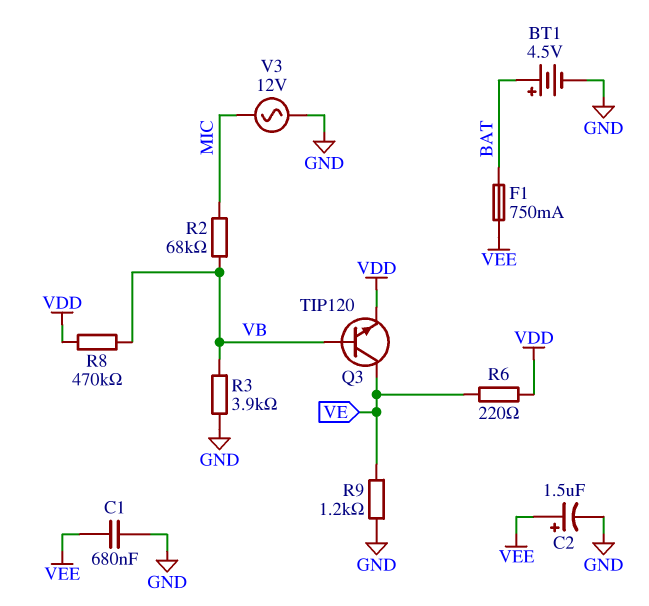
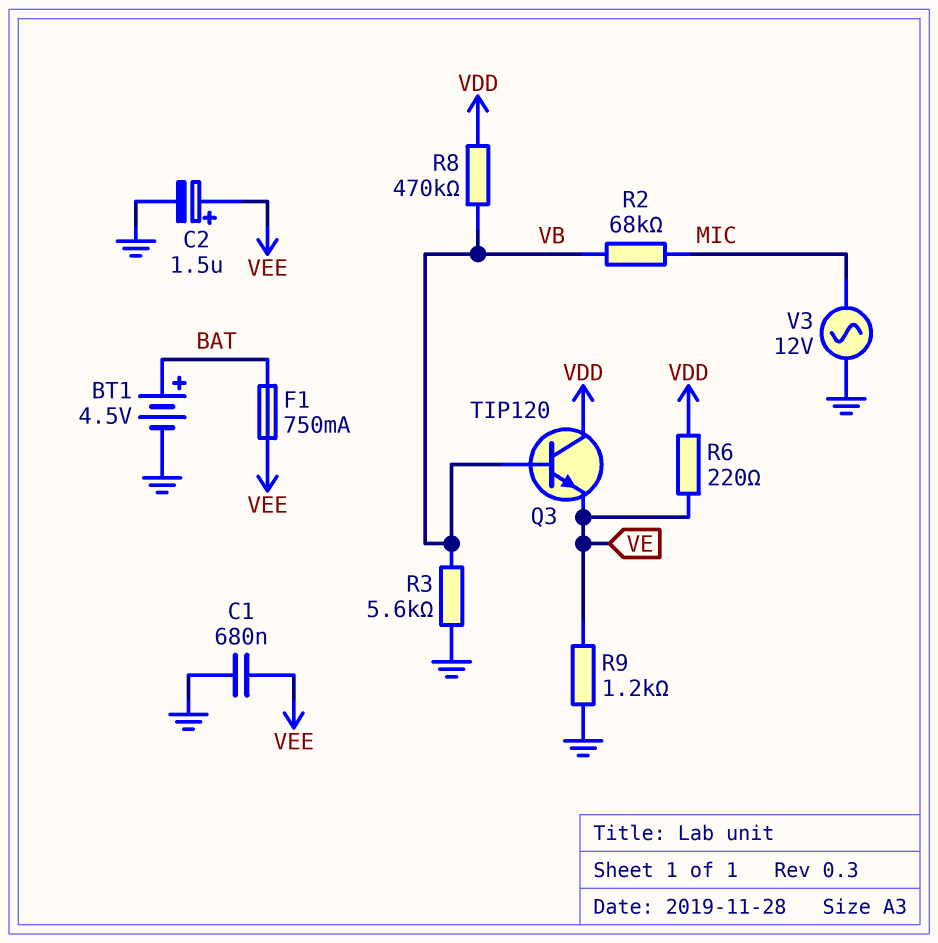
Q3: NPN TIP120 (B VB, C VE, E VDD) -> NPN TIP120 (B VB, C VDD, E VE)
R3: 3.9k (GND, VB) -> 5.6k (GND, VB)

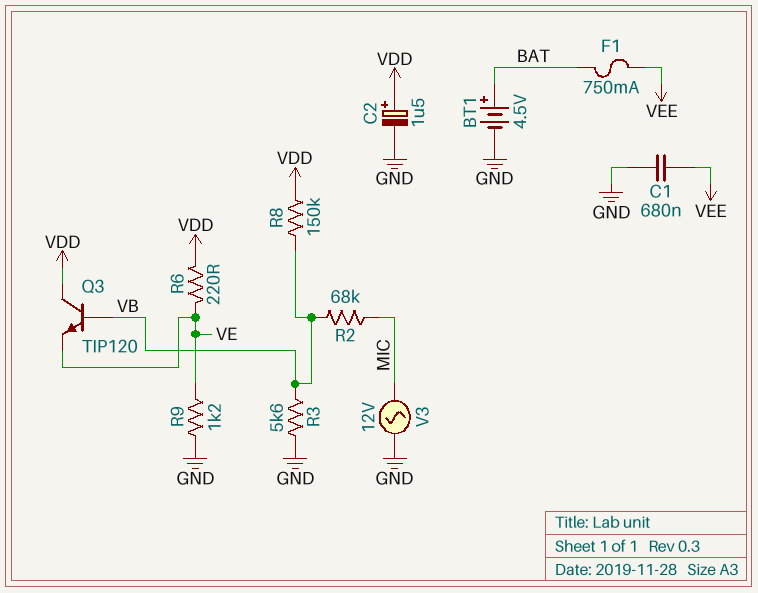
C2: 1.5uF (plus VEE, minus GND) -> 1.5uF (plus VDD, minus GND)
R8: 470k (VB, VDD) -> 150k (VB, VDD)

